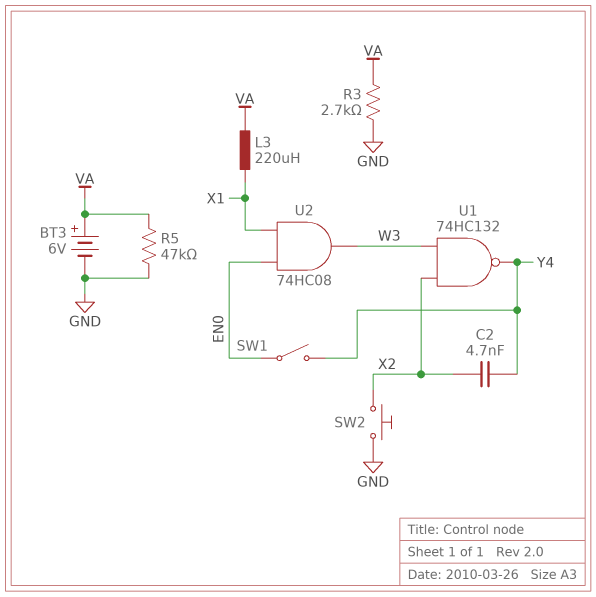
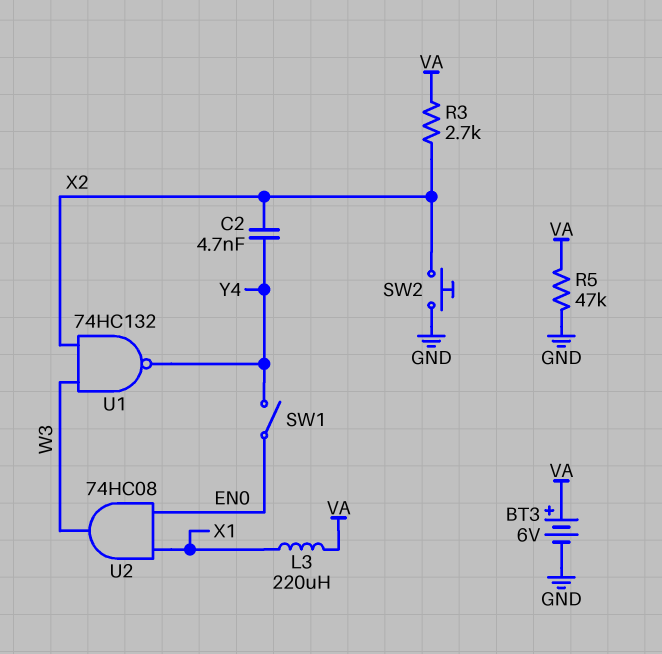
R3: 2.7k (GND, VA) -> 2.7k (VA, X2)

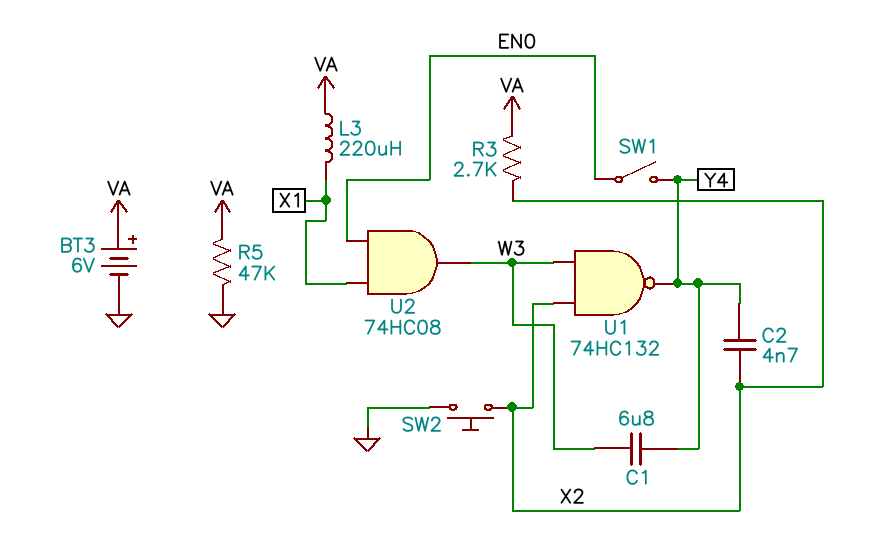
C1: none -> 6.8uF (W3, Y4)

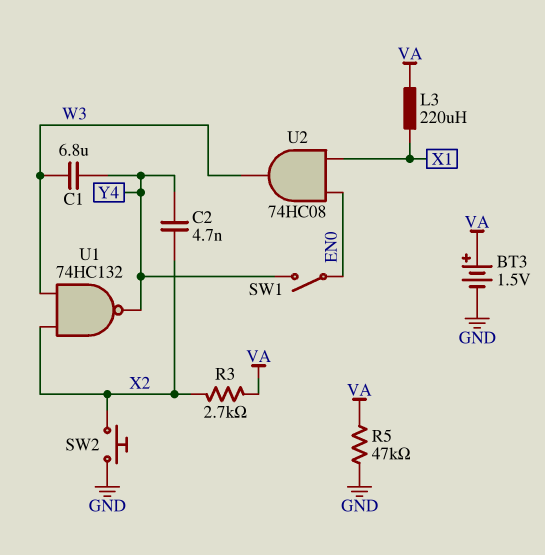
BT3: 6V (plus VA, minus GND) -> 1.5V (plus VA, minus GND)

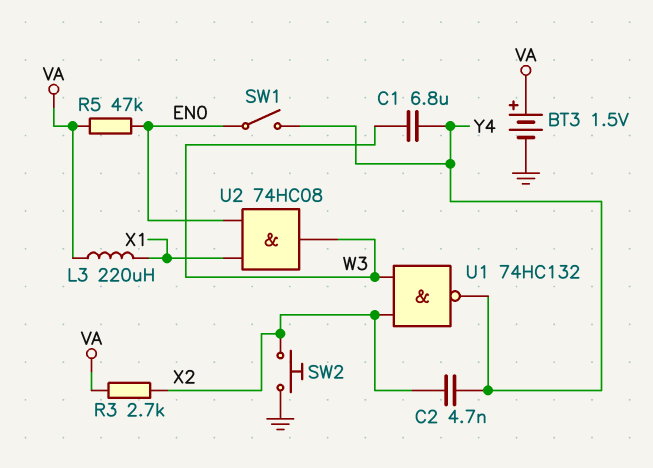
R5: 47k (GND, VA) -> 47k (EN0, VA)

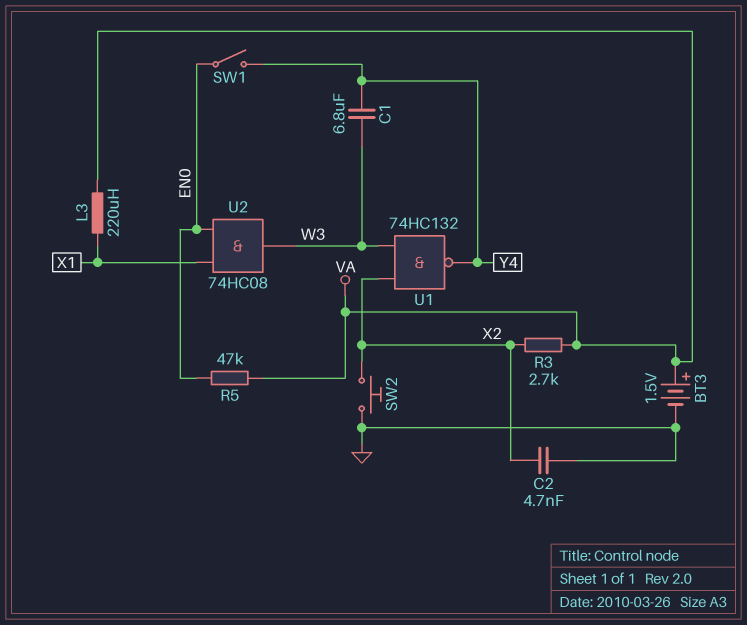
C2: 4.7nF (X2, Y4) -> 4.7nF (GND, X2)

